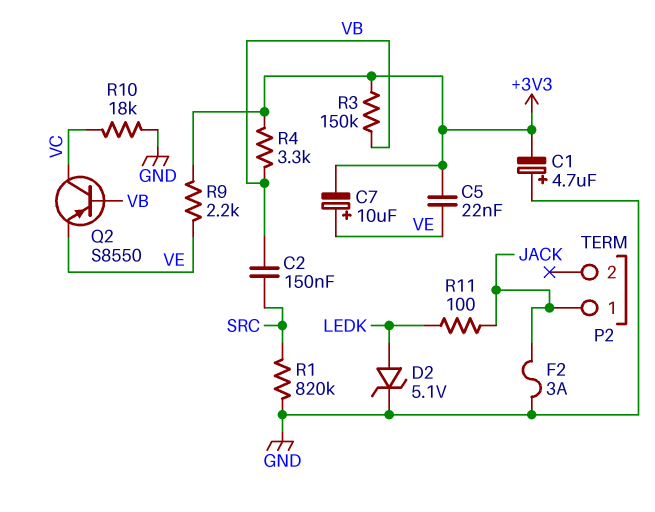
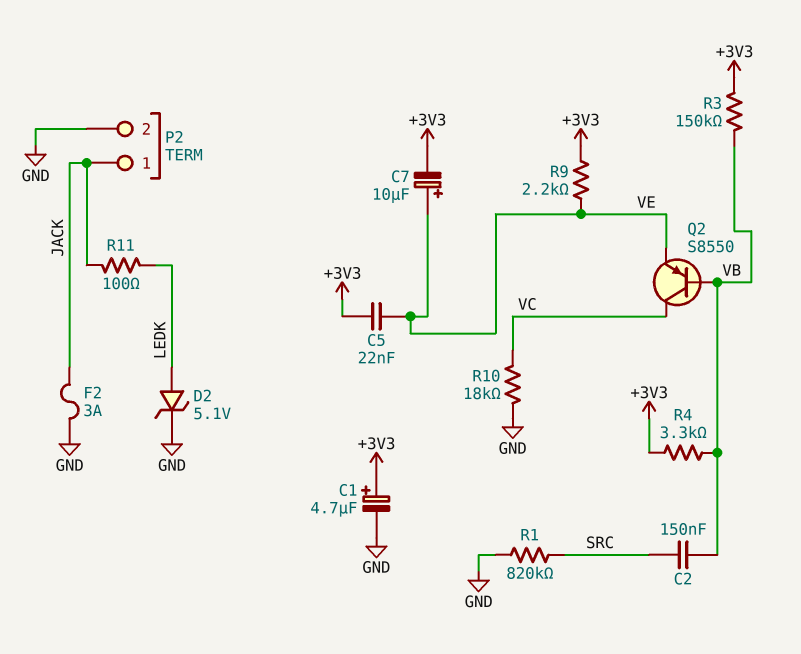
C1: 4.7uF (plus GND, minus +3V3) -> 4.7uF (plus +3V3, minus GND)
P2 pin 2: none -> GND

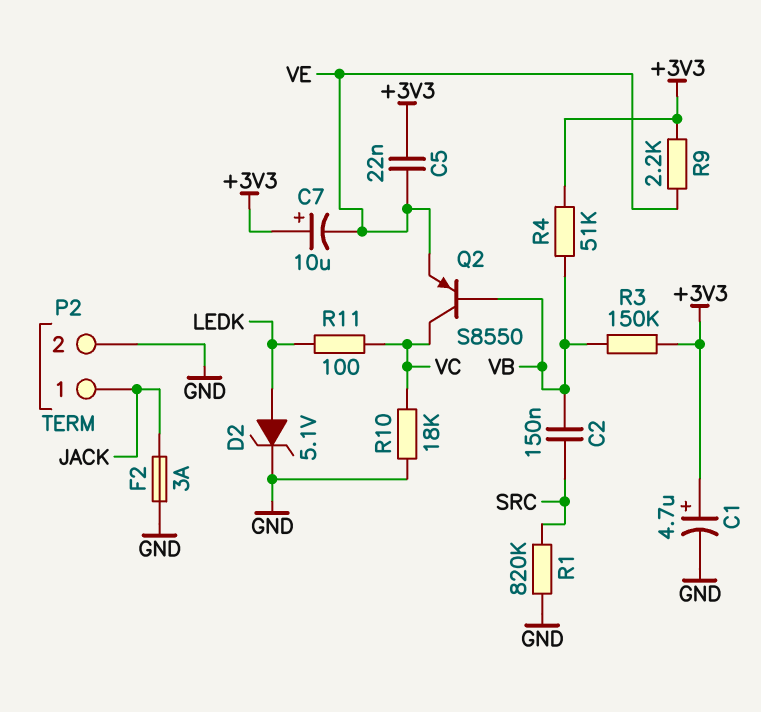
C7: 10uF (plus VE, minus +3V3) -> 10uF (plus +3V3, minus VE)
R4: 3.3k (+3V3, VB) -> 51k (+3V3, VB)
R11: 100 (JACK, LEDK) -> 100 (LEDK, VC)

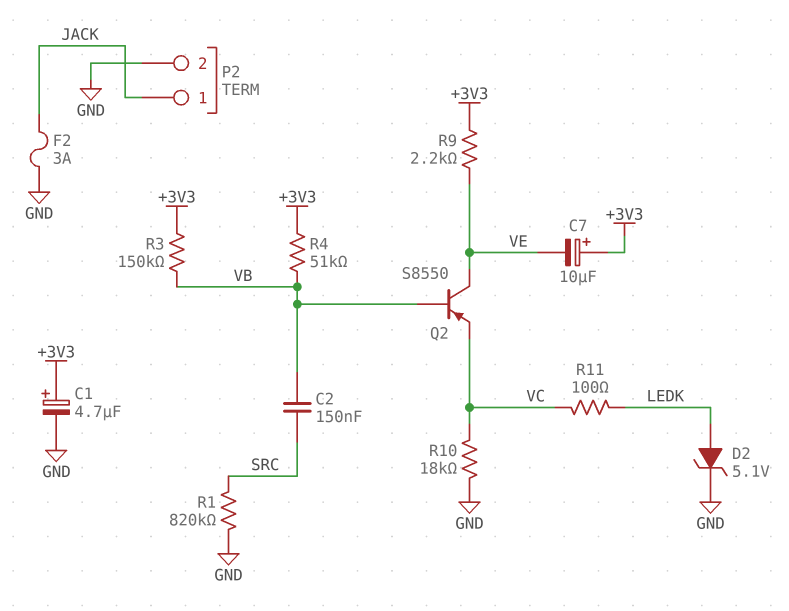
C5: 22nF (+3V3, VE) -> none
Q2: PNP S8550 (B VB, C VC, E VE) -> PNP S8550 (B VB, C VE, E VC)

